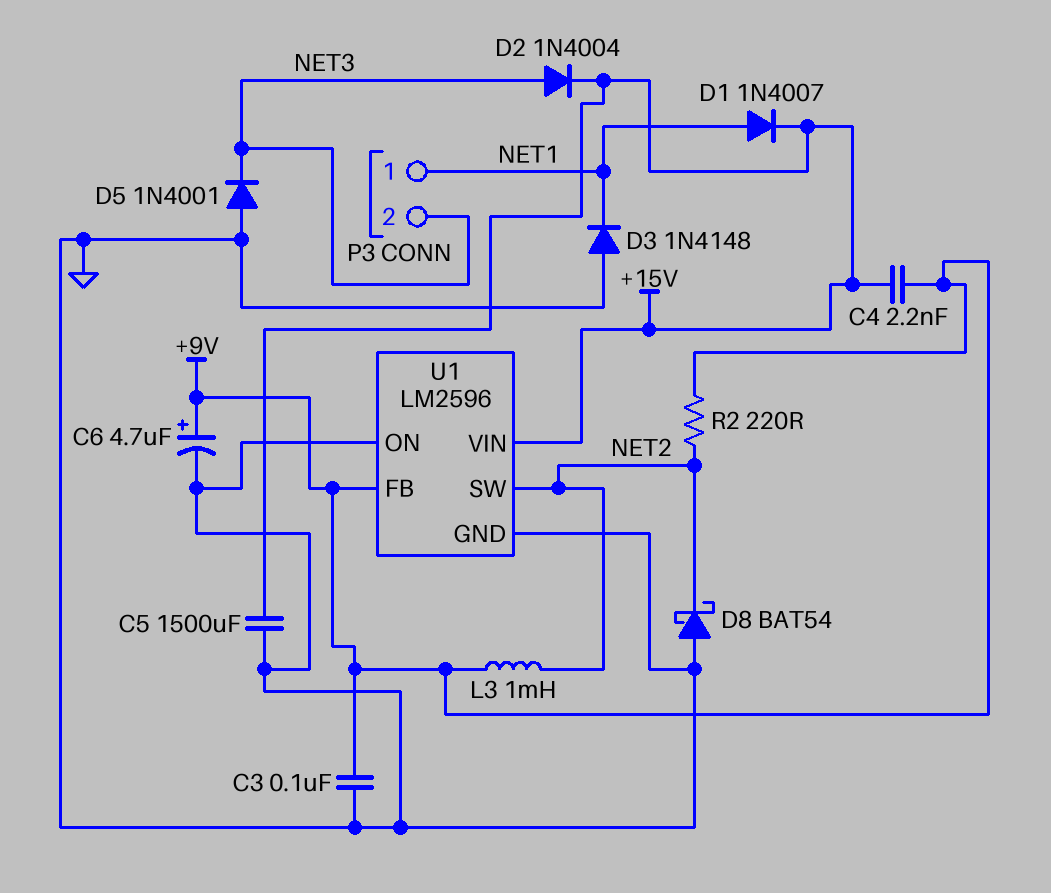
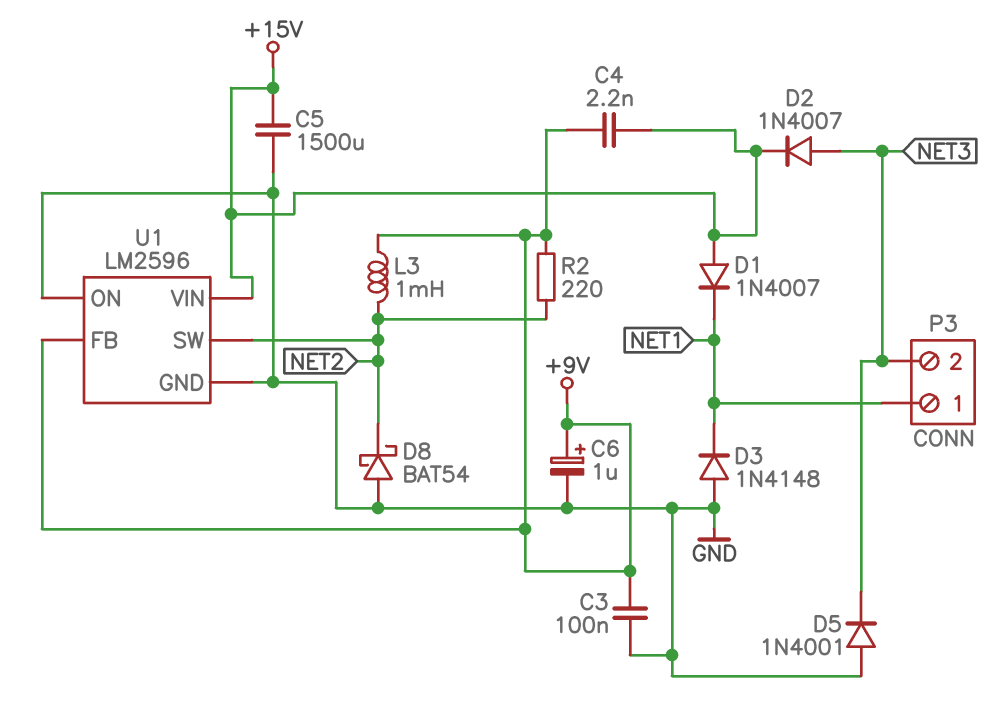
C6: 4.7uF (plus +9V, minus GND) -> 1uF (plus +9V, minus GND)
D1: diode 1N4007 (A NET1, K +15V) -> diode 1N4007 (A +15V, K NET1)
D2: diode 1N4004 (A NET3, K +15V) -> diode 1N4007 (A NET3, K +15V)

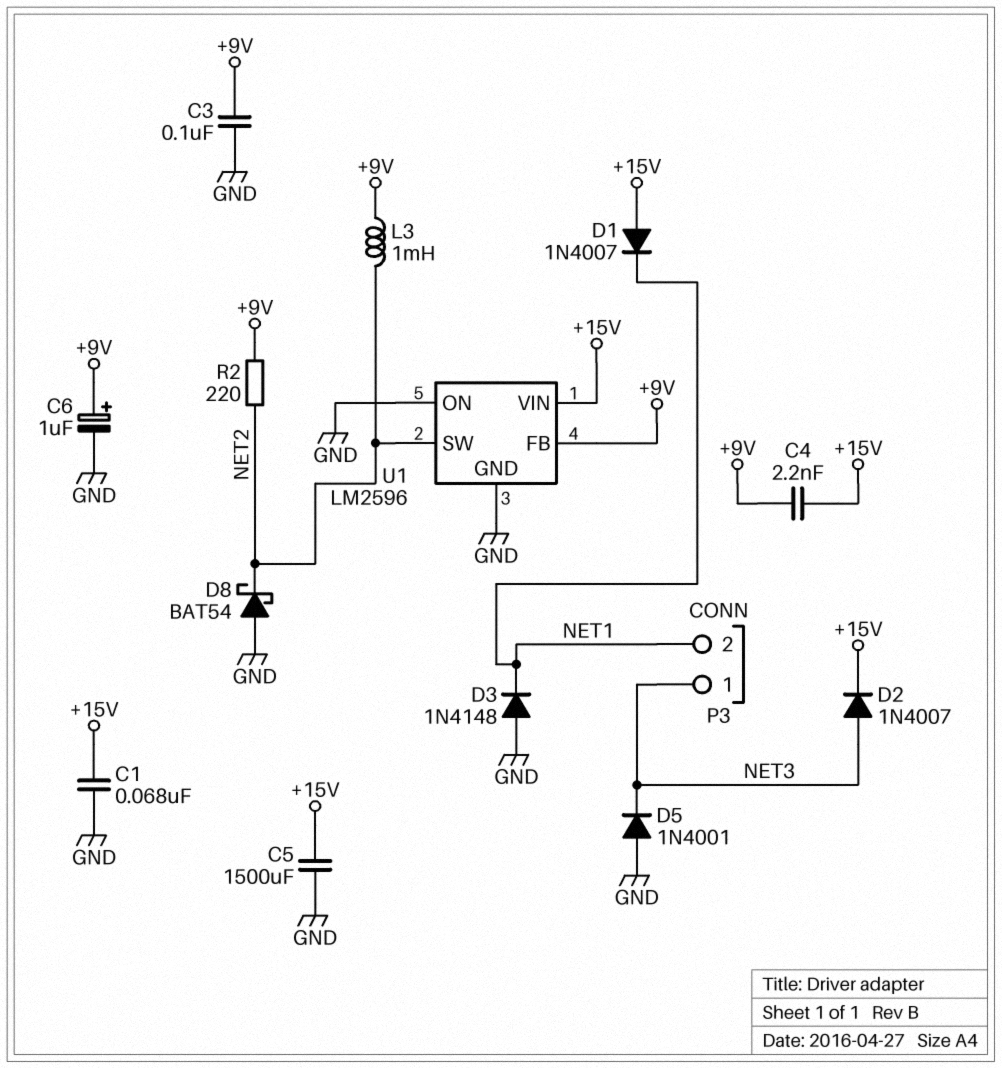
C1: none -> 68nF (+15V, GND)
P3 pin 1: NET1 -> NET3
P3 pin 2: NET3 -> NET1

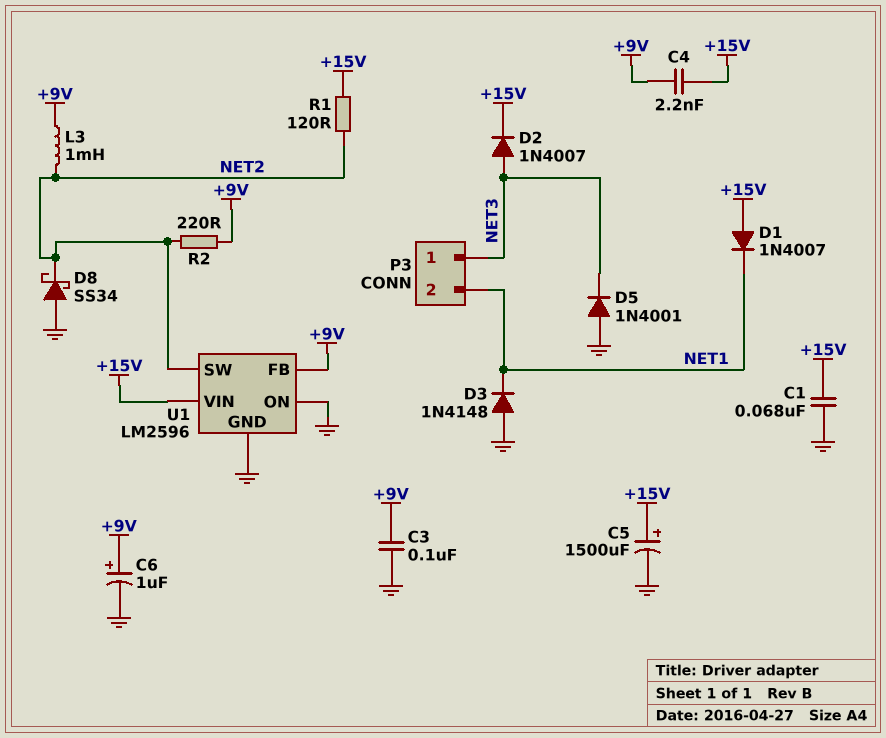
C5: 1500uF (+15V, GND) -> 1500uF (plus +15V, minus GND)
D8: schottky BAT54 (A GND, K NET2) -> schottky SS34 (A GND, K NET2)
R1: none -> 120 (+15V, NET2)

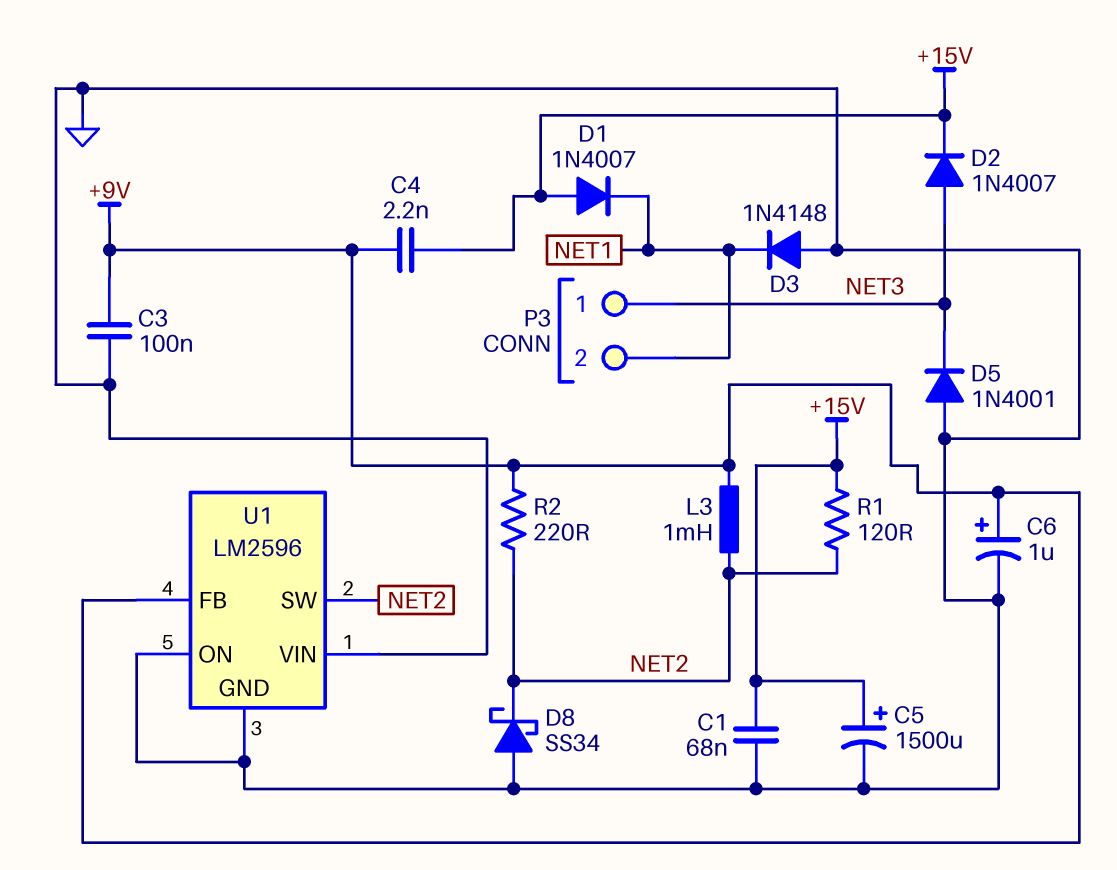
U1 pin VIN: +15V -> GND

